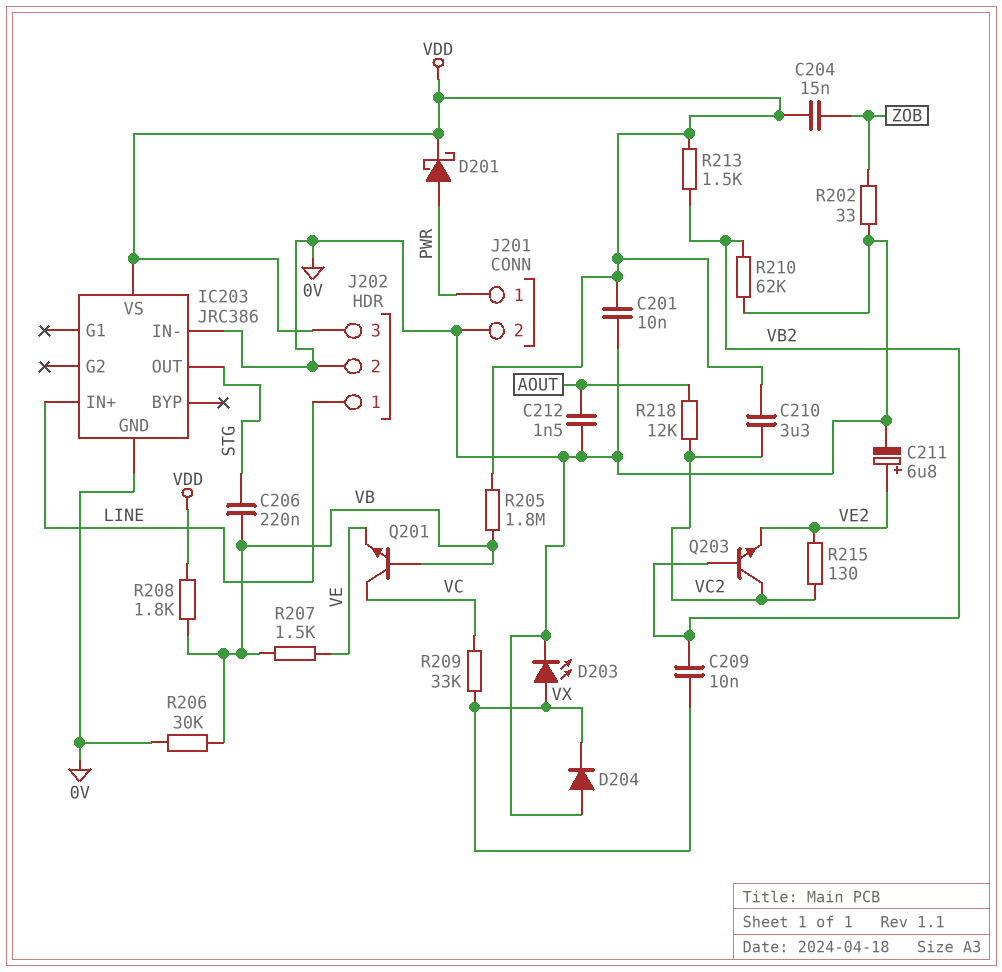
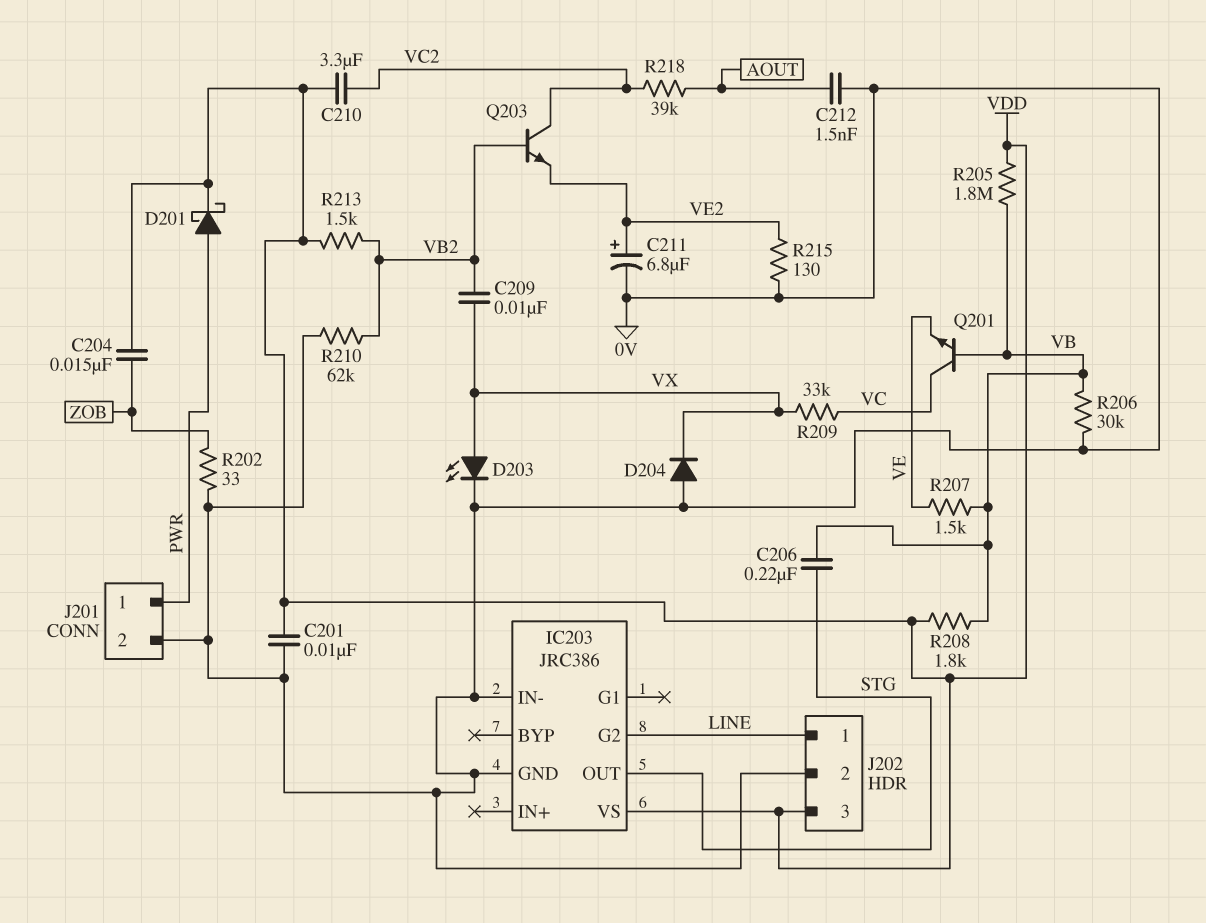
IC203 pin G2: none -> LINE
IC203 pin IN+: LINE -> none
R215: 130 (VC2, VE2) -> 130 (0V, VE2)
R218: 12k (AOUT, VC2) -> 39k (AOUT, VC2)

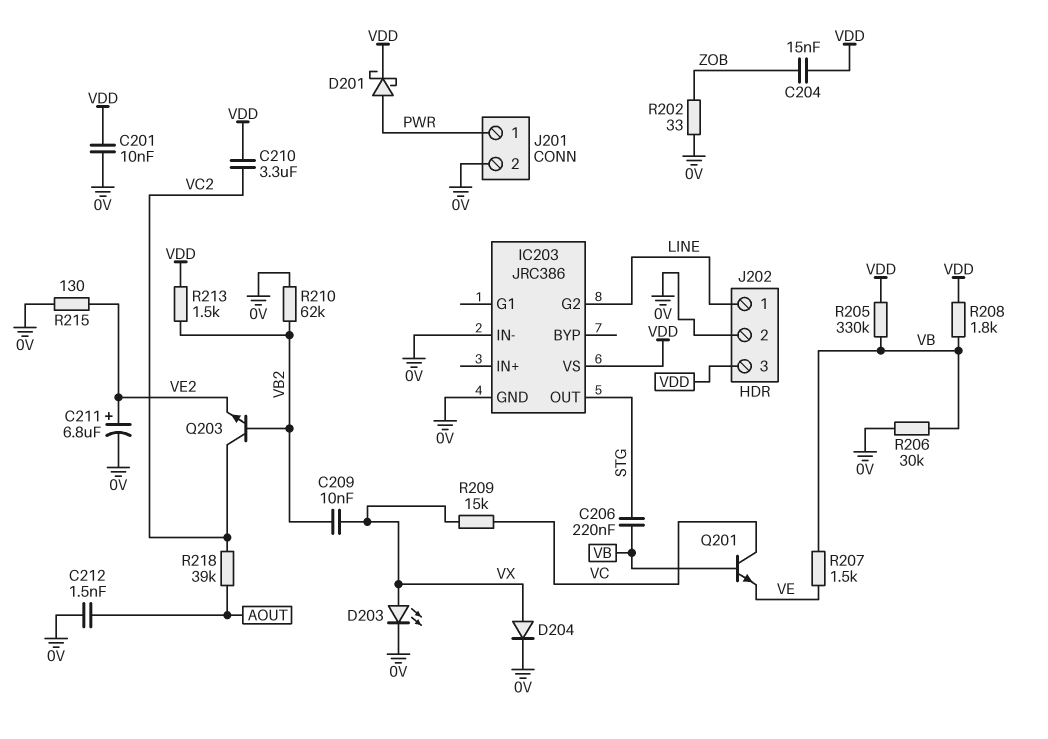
D204: diode (A 0V, K VX) -> diode (A VX, K 0V)
R205: 1.8M (VB, VDD) -> 330k (VB, VDD)
R209: 33k (VC, VX) -> 15k (VC, VX)

